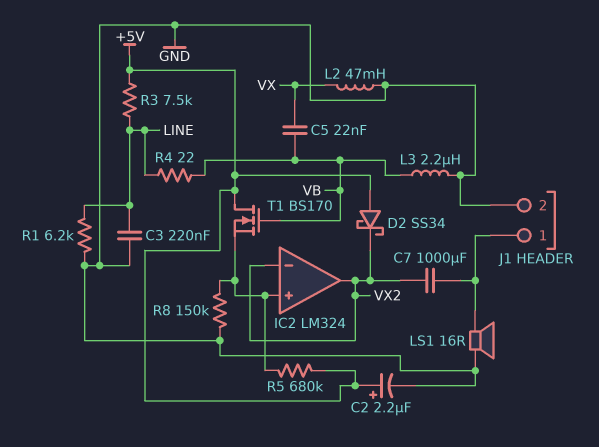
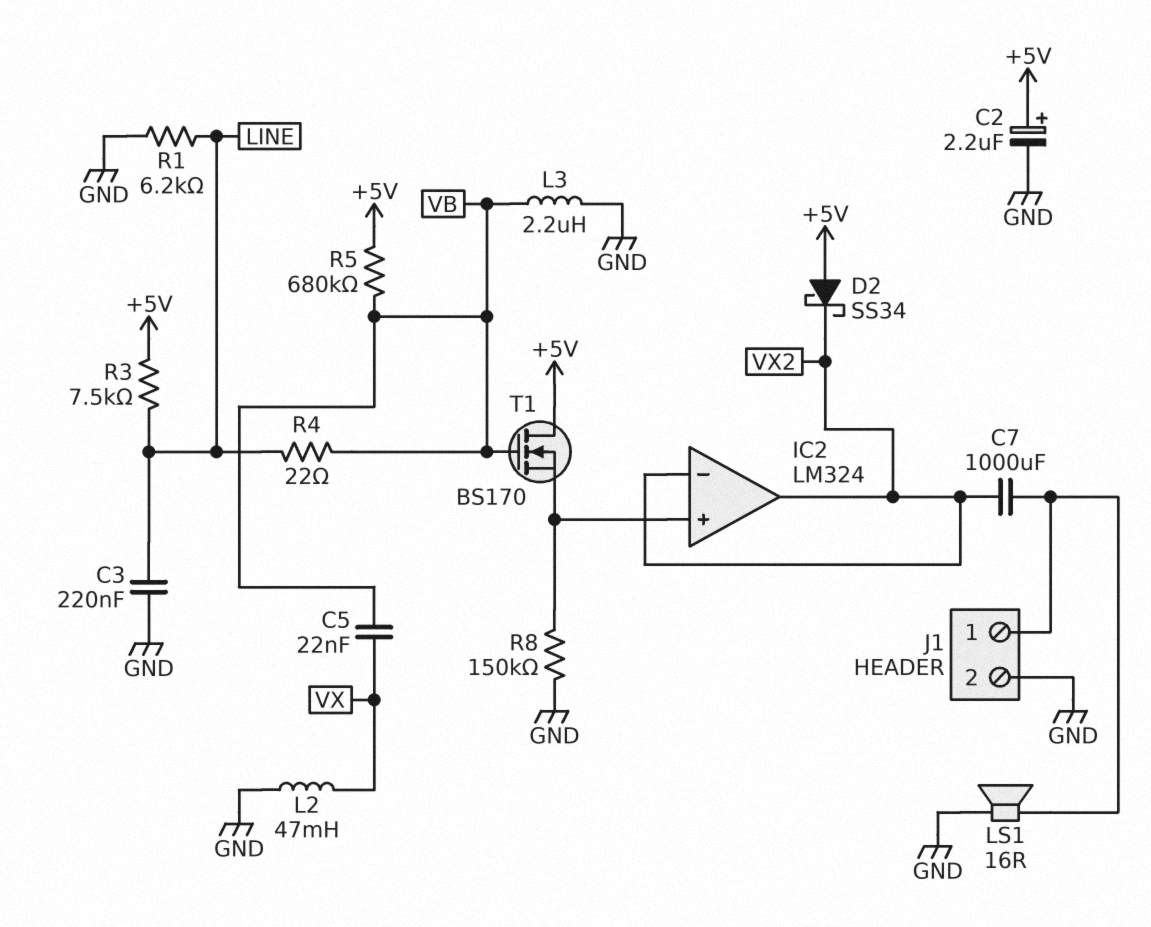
R5: 680k (+5V, IC2/in+) -> 680k (+5V, VB)

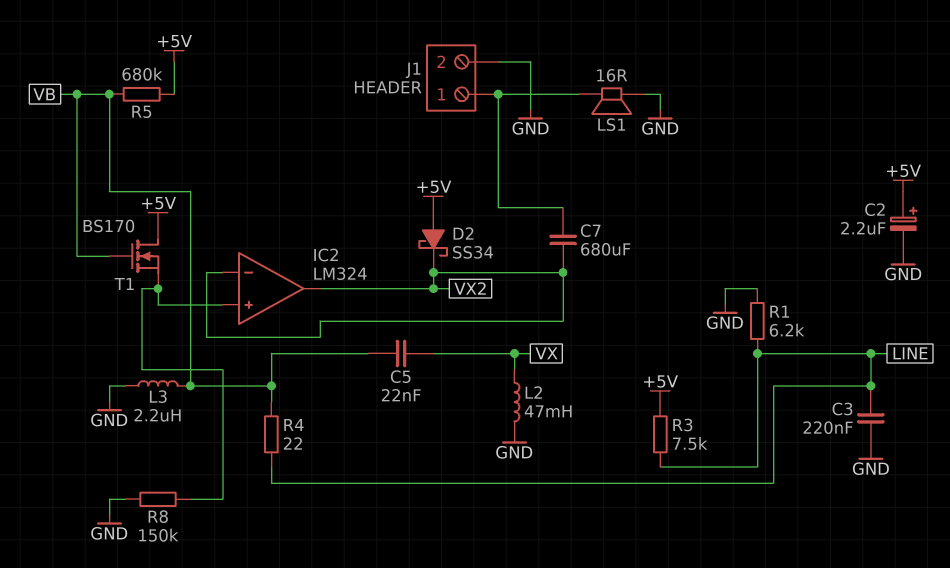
C7: 1000uF (J1/1, VX2) -> 680uF (J1/1, VX2)

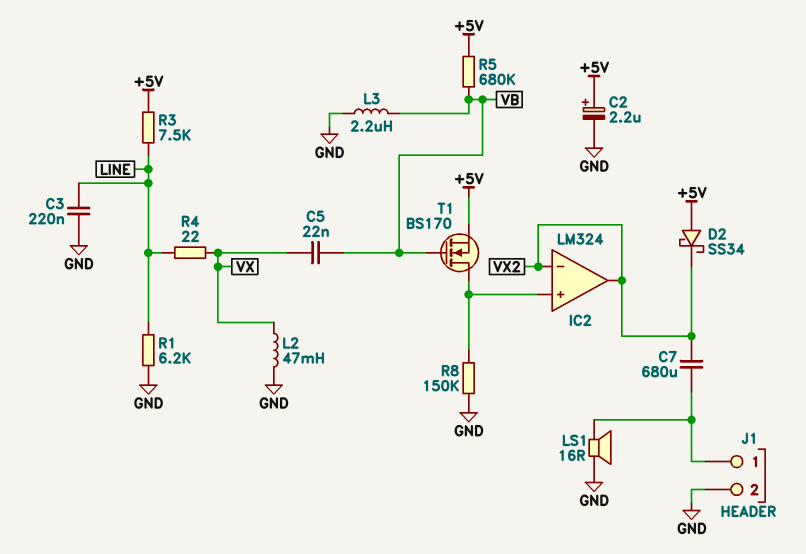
R4: 22 (LINE, VB) -> 22 (LINE, VX)
T1: NMOS BS170 (G VB, D +5V, S IC2/in+) -> NMOS BS170 (G VB, D IC2/in+, S +5V)

